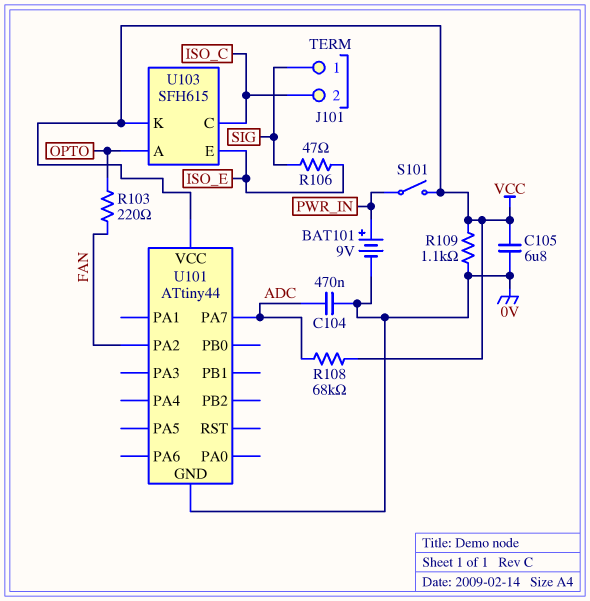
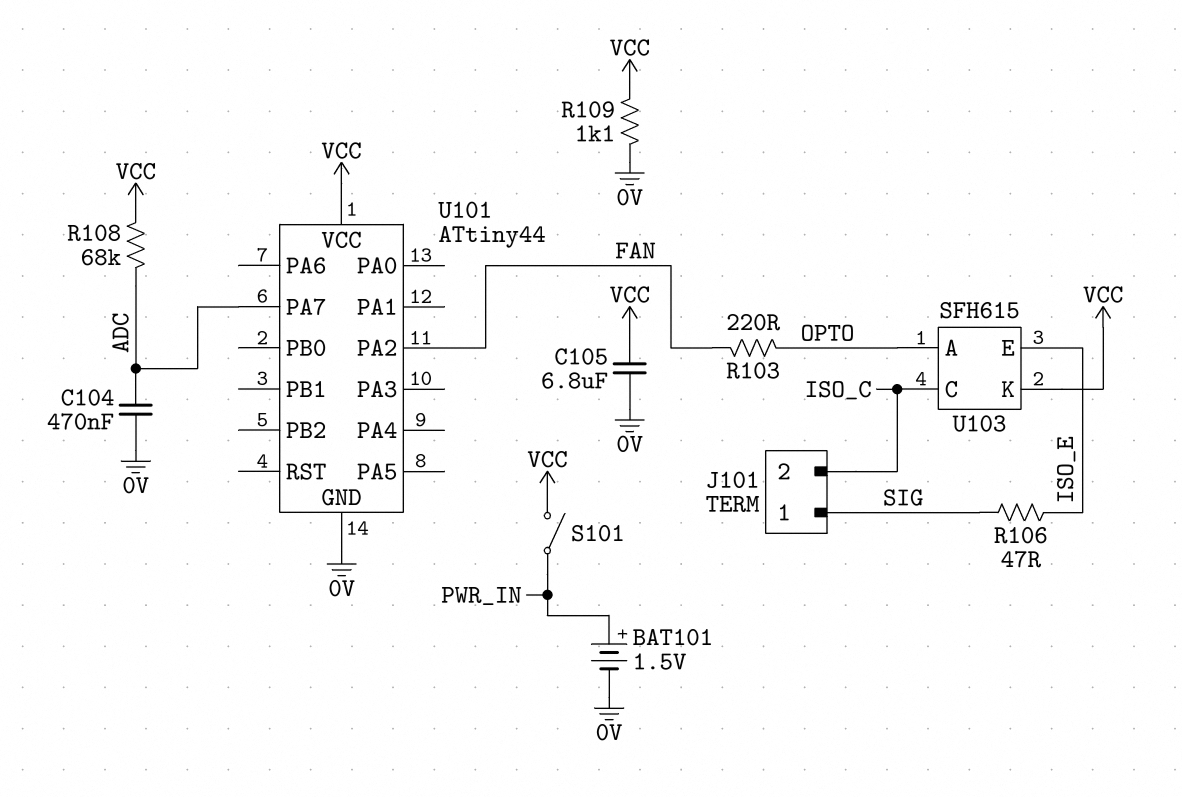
BAT101: 9V (plus PWR_IN, minus 0V) -> 1.5V (plus PWR_IN, minus 0V)

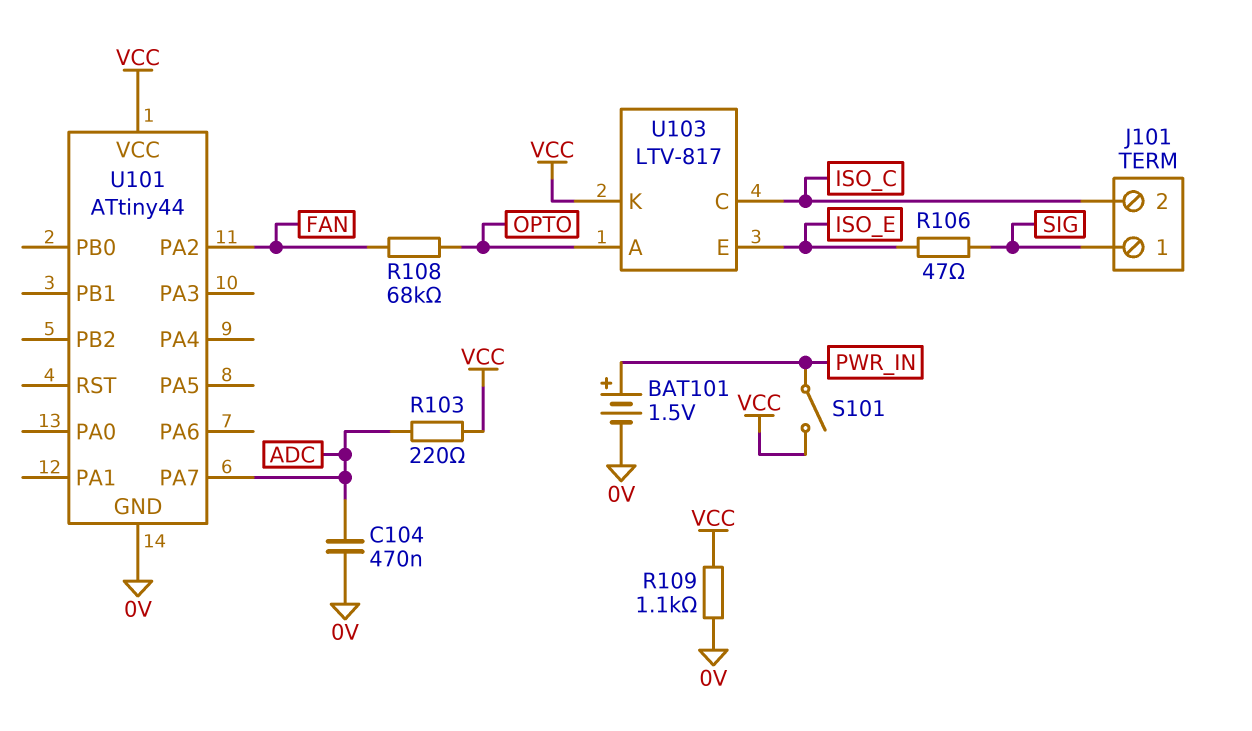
C105: 6.8uF (0V, VCC) -> none
R103: 220 (FAN, OPTO) -> 220 (ADC, VCC)
R108: 68k (ADC, VCC) -> 68k (FAN, OPTO)
U103: SFH615 -> LTV-817

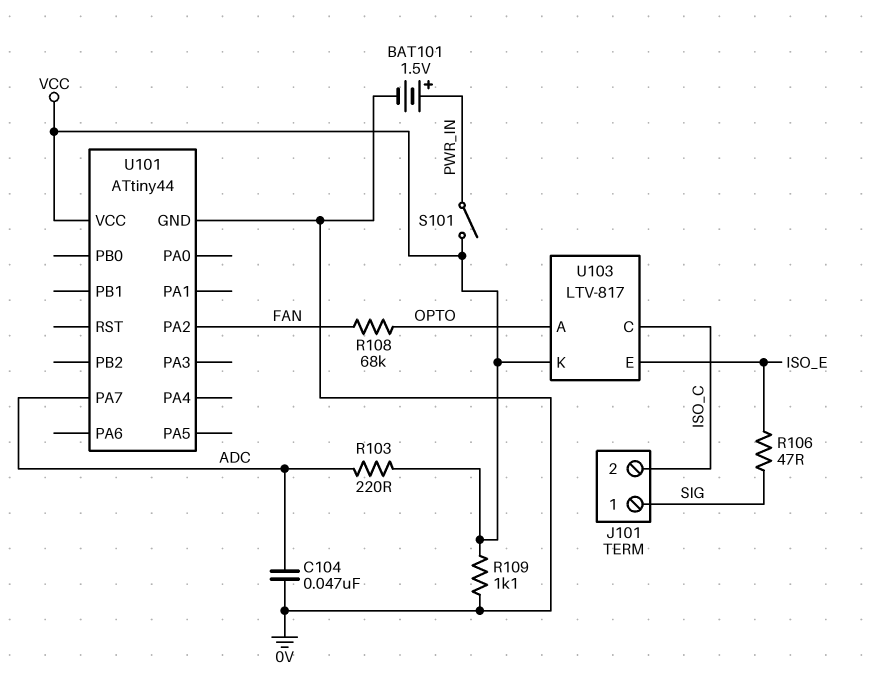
C104: 470nF (0V, ADC) -> 47nF (0V, ADC)

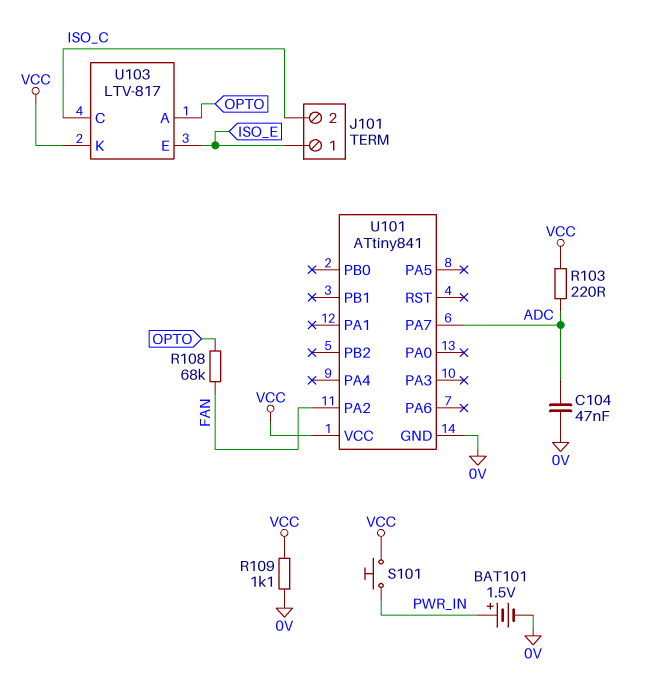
J101 pin 1: SIG -> ISO_E
R106: 47 (ISO_E, SIG) -> none
S101: switch (PWR_IN, VCC) -> button (PWR_IN, VCC)
U101: ATtiny44 -> ATtiny841

